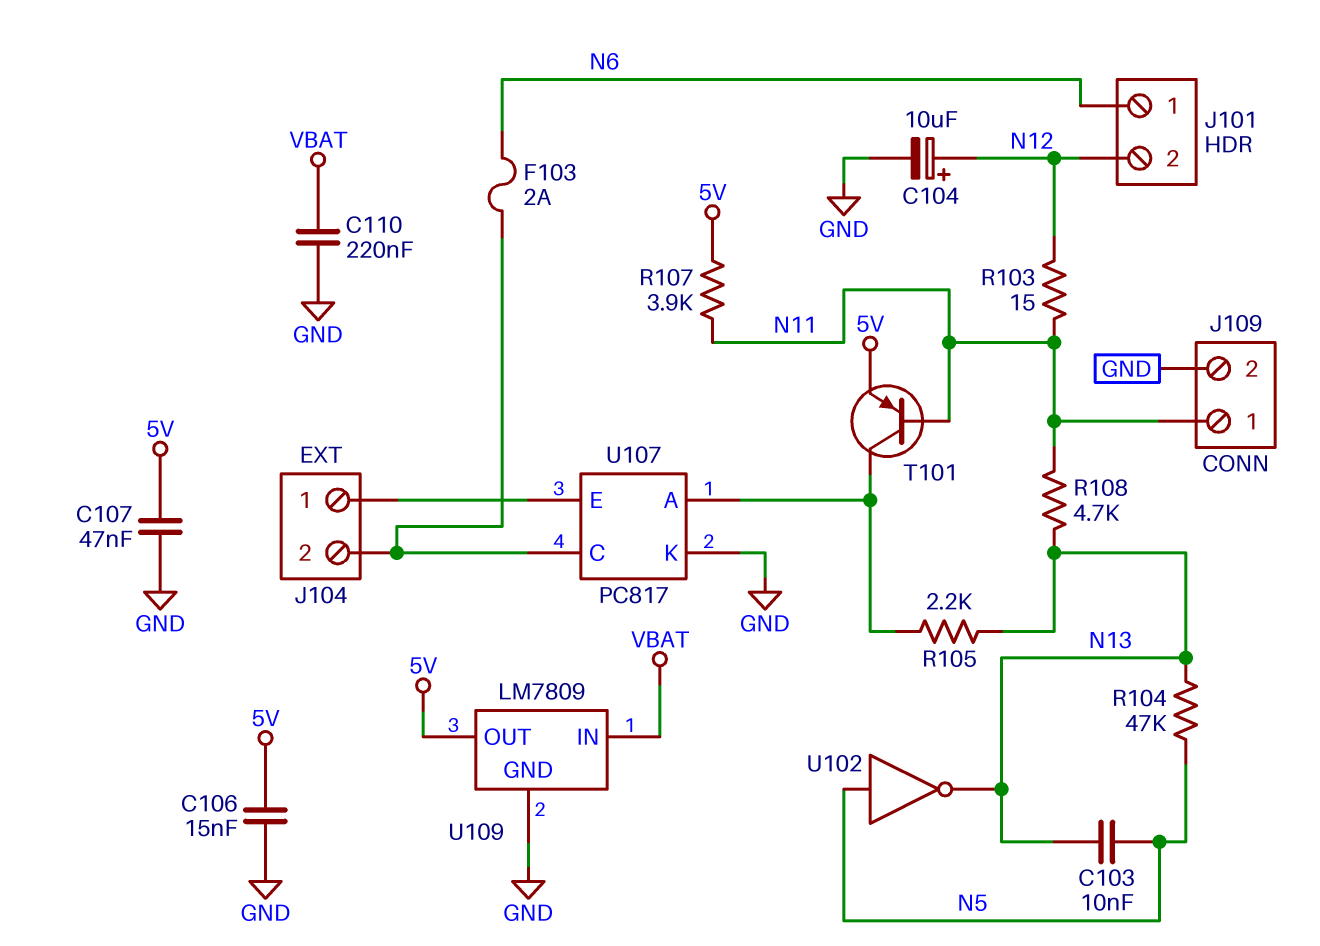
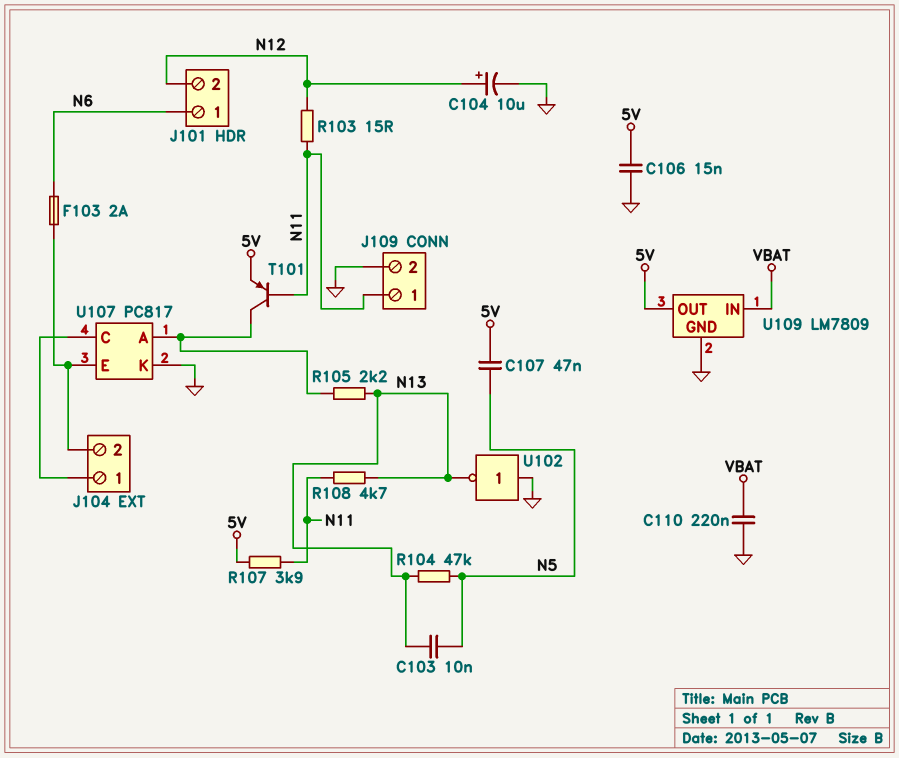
C107: 47nF (5V, GND) -> 47nF (5V, N5)
U102: NOT (in N5, out N13) -> NOT (in GND, out N13)
U107 pin C: J104/2 -> J104/1
U107 pin E: J104/1 -> J104/2

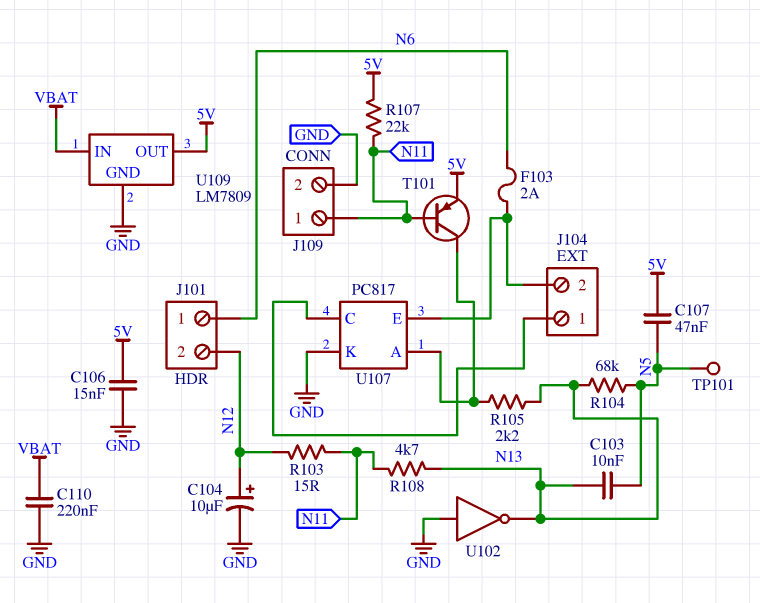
R104: 47k (N5, N13) -> 68k (N5, N13)
R107: 3.9k (5V, N11) -> 22k (5V, N11)
TP101: none -> test point (N5)

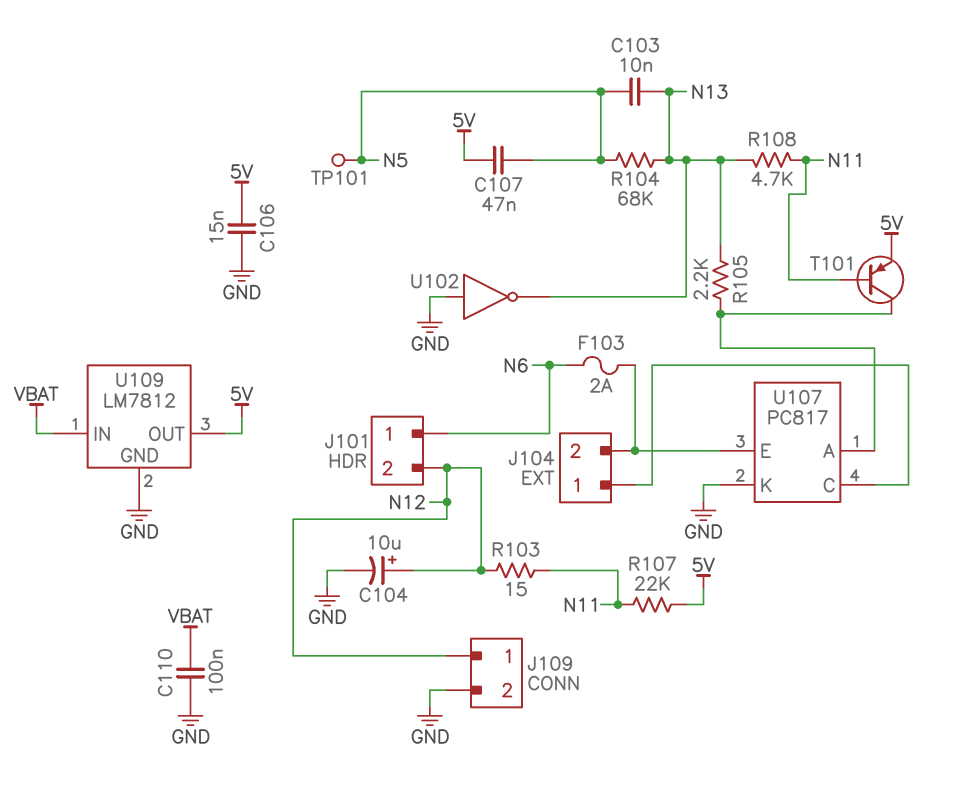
C110: 220nF (GND, VBAT) -> 100nF (GND, VBAT)
J109 pin 1: N11 -> N12
U109: LM7809 -> LM7812

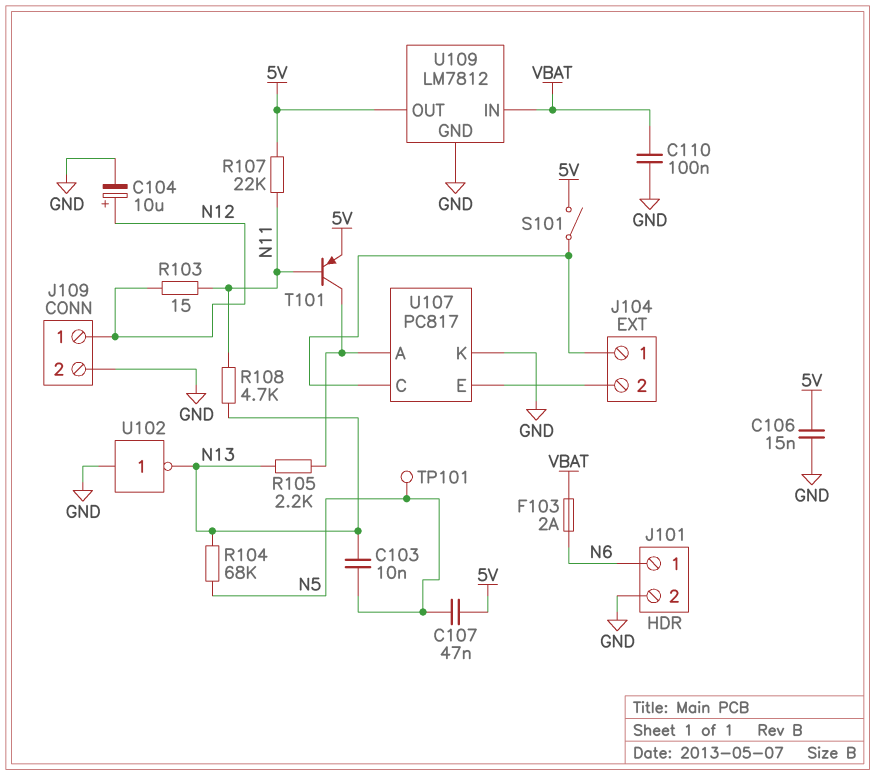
F103: 2A (J104/2, N6) -> 2A (N6, VBAT)
J101 pin 2: N12 -> GND
S101: none -> switch (5V, J104/1)

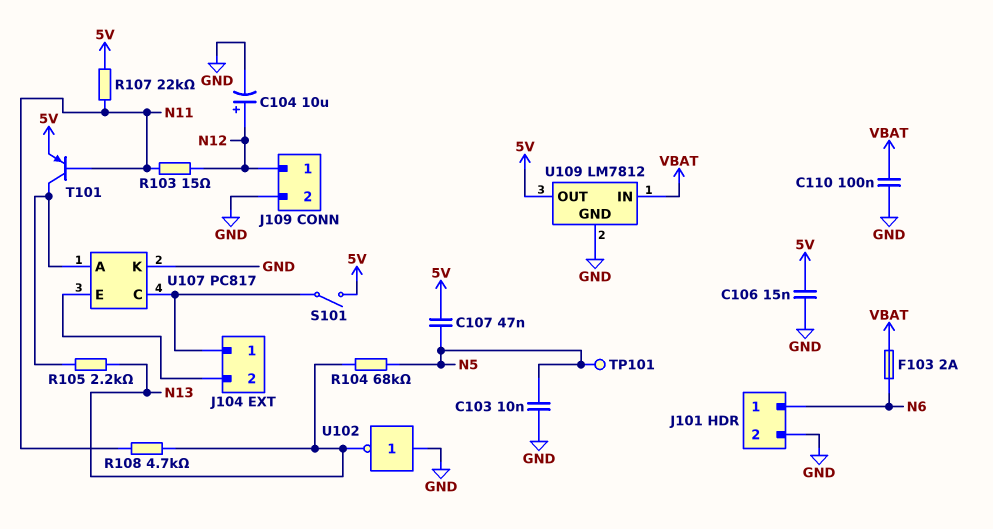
C103: 10nF (N5, N13) -> 10nF (GND, N5)

